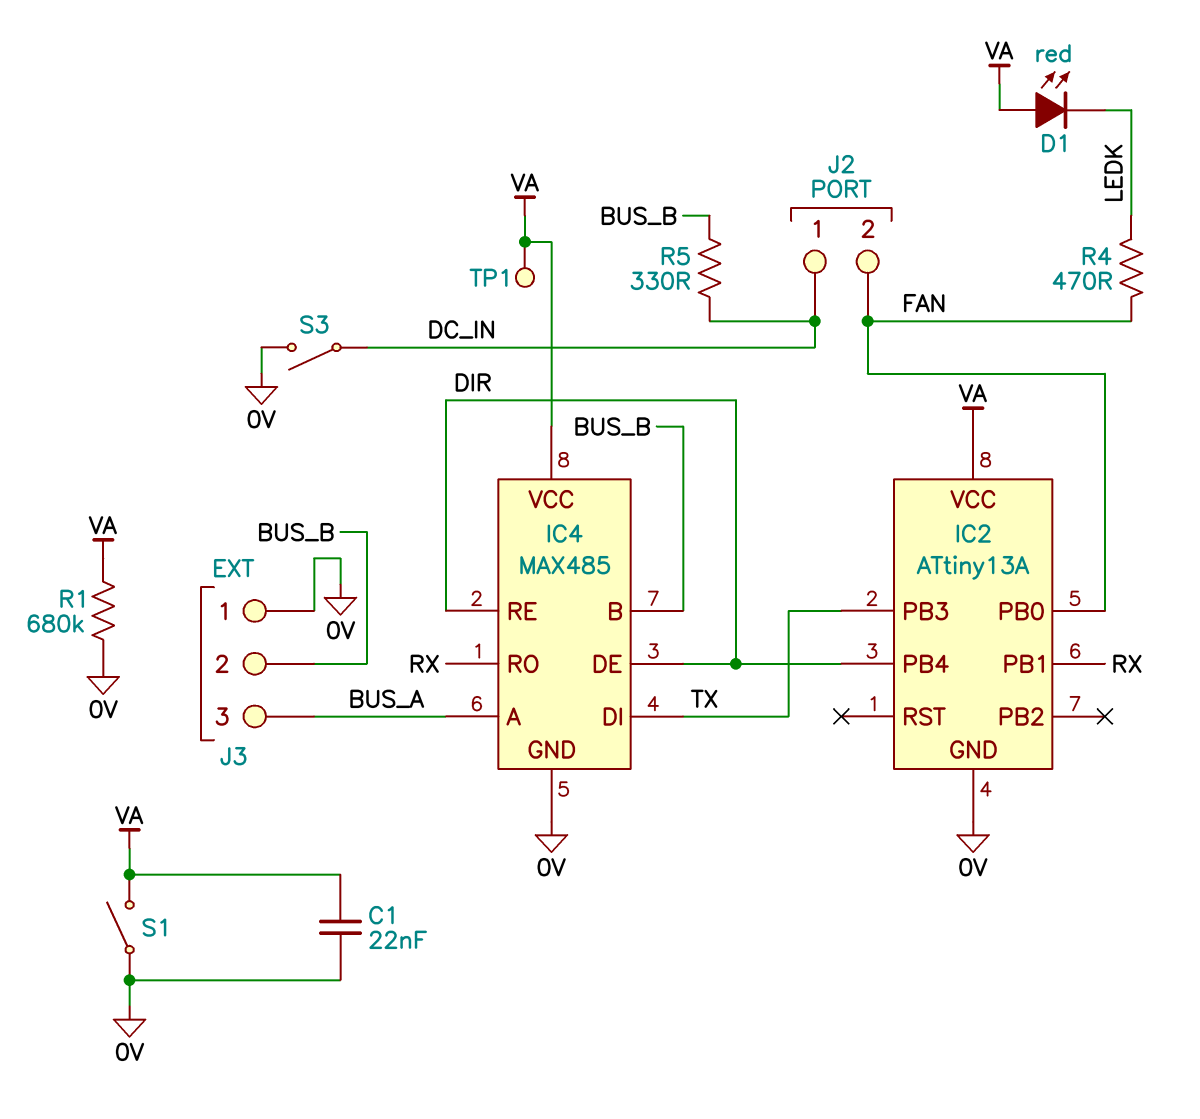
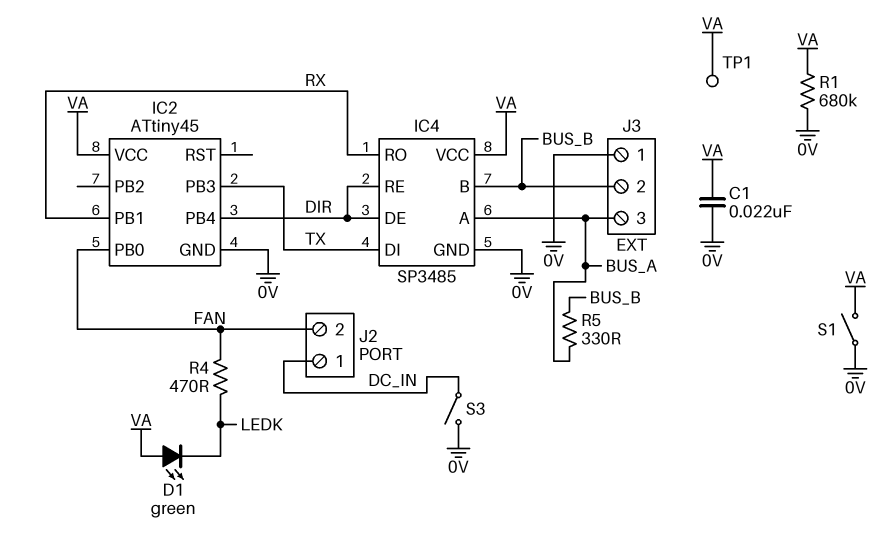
D1: LED red (A VA, K LEDK) -> LED green (A VA, K LEDK)
IC2: ATtiny13A -> ATtiny45
IC4: MAX485 -> SP3485
R5: 330 (BUS_B, DC_IN) -> 330 (BUS_A, BUS_B)

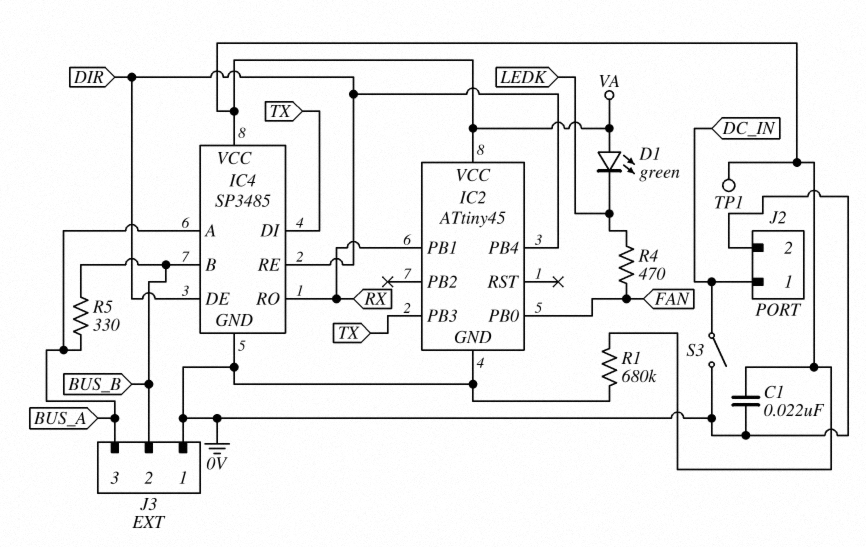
J2 pin 2: FAN -> 0V
S1: switch (0V, VA) -> none

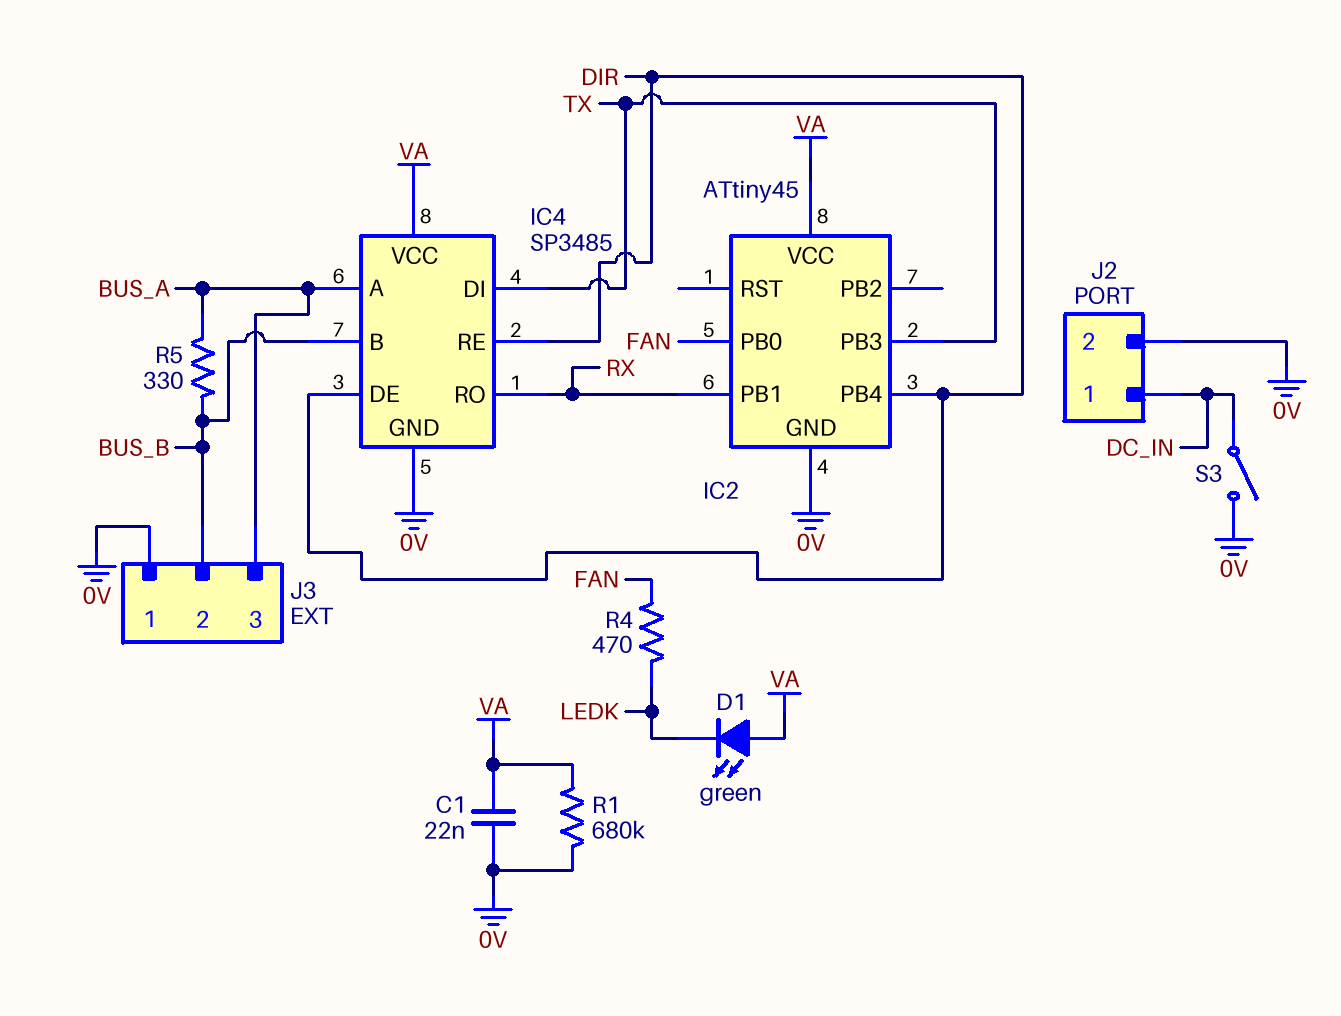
TP1: test point (VA) -> none

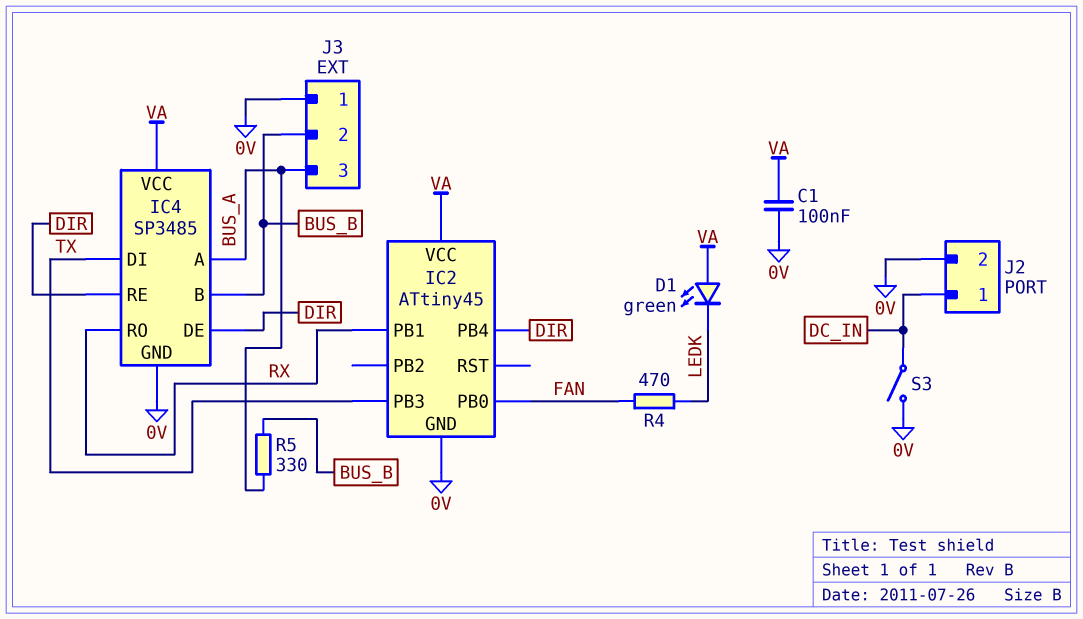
C1: 22nF (0V, VA) -> 100nF (0V, VA)
R1: 680k (0V, VA) -> none

